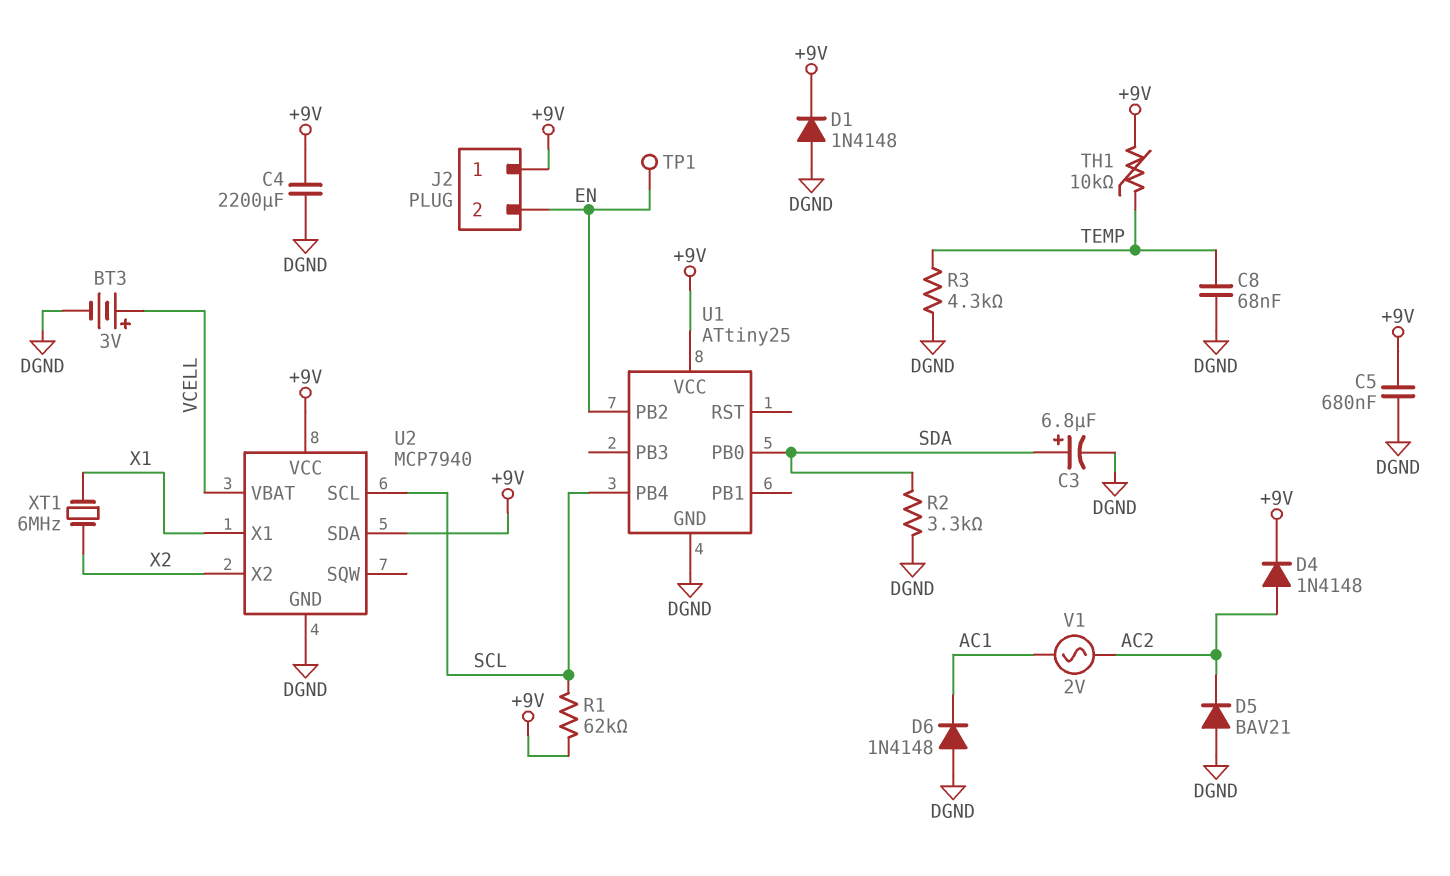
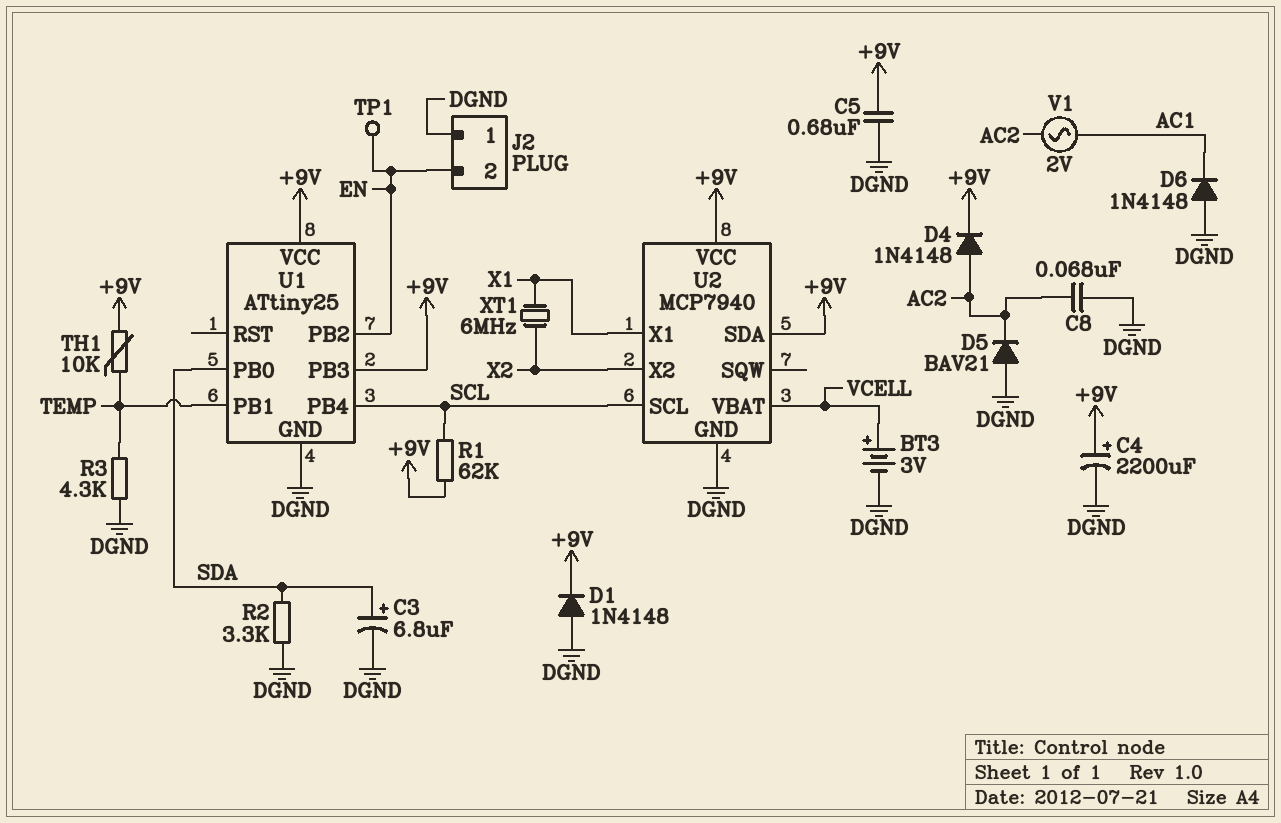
C4: 2200uF (+9V, DGND) -> 2200uF (plus +9V, minus DGND)
C8: 68nF (DGND, TEMP) -> 68nF (AC2, DGND)
J2 pin 1: +9V -> DGND
U1 pin PB1: none -> TEMP
U1 pin PB3: none -> +9V

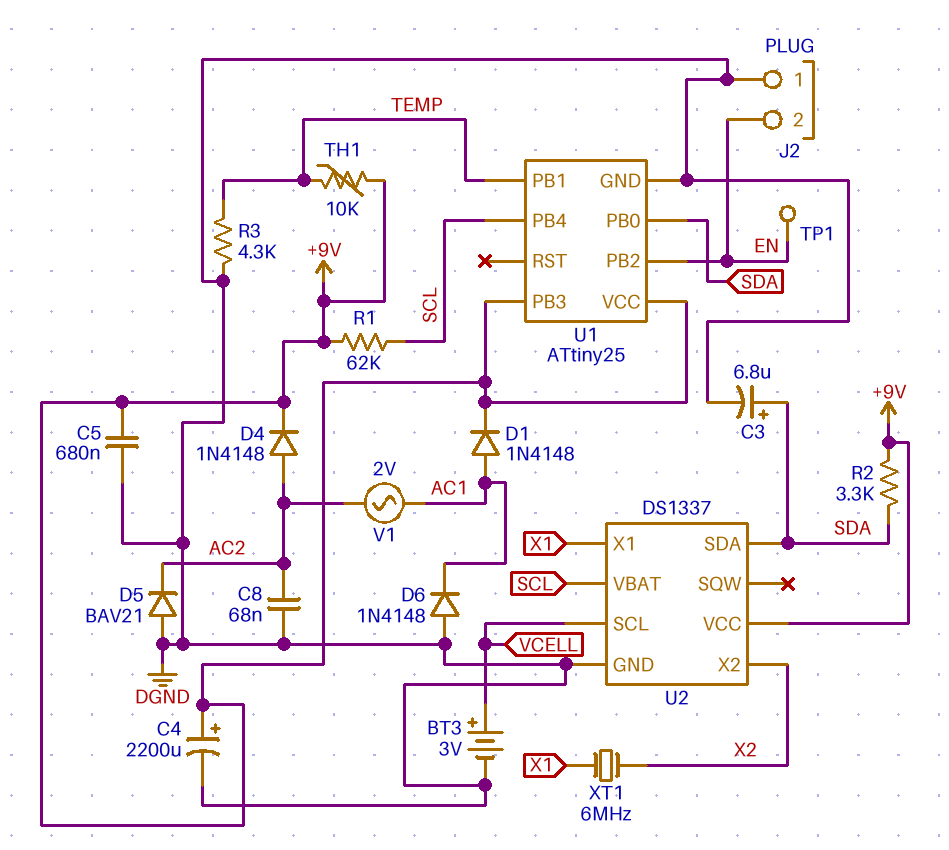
D1: diode 1N4148 (A DGND, K +9V) -> diode 1N4148 (A AC1, K +9V)
R2: 3.3k (DGND, SDA) -> 3.3k (+9V, SDA)
U2: MCP7940 -> DS1337
U2 pin SCL: SCL -> VCELL
U2 pin SDA: +9V -> SDA
U2 pin VBAT: VCELL -> SCL

